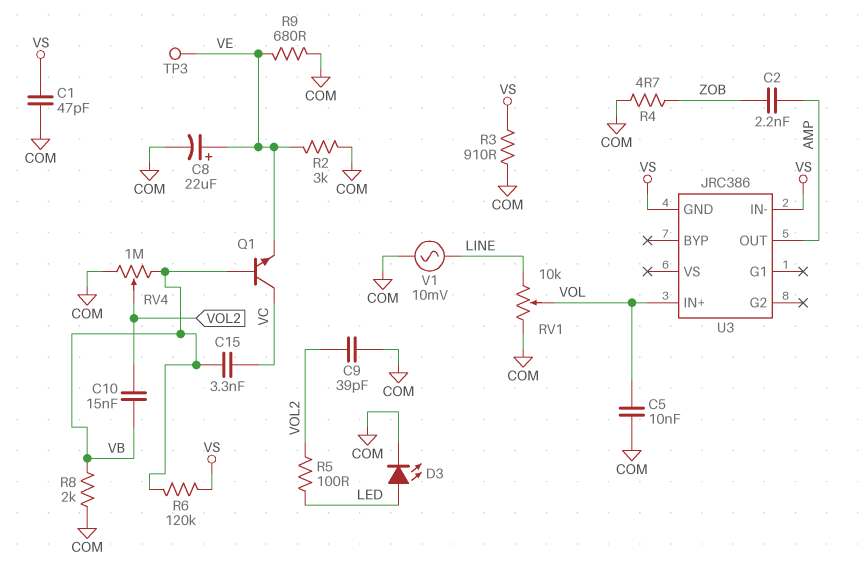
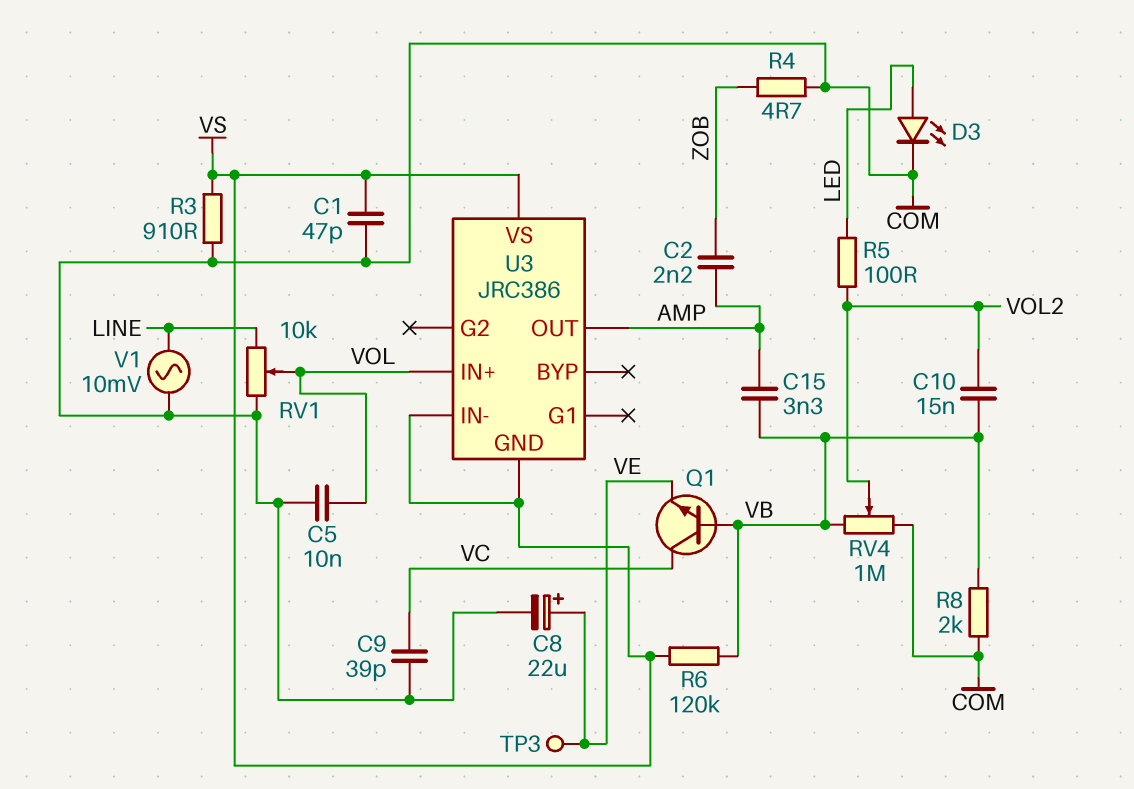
C9: 39pF (COM, VOL2) -> 39pF (COM, VC)
C15: 3.3nF (VB, VC) -> 3.3nF (AMP, VB)
R2: 3k (COM, VE) -> none
R9: 680 (COM, VE) -> none
U3 pin VS: none -> VS

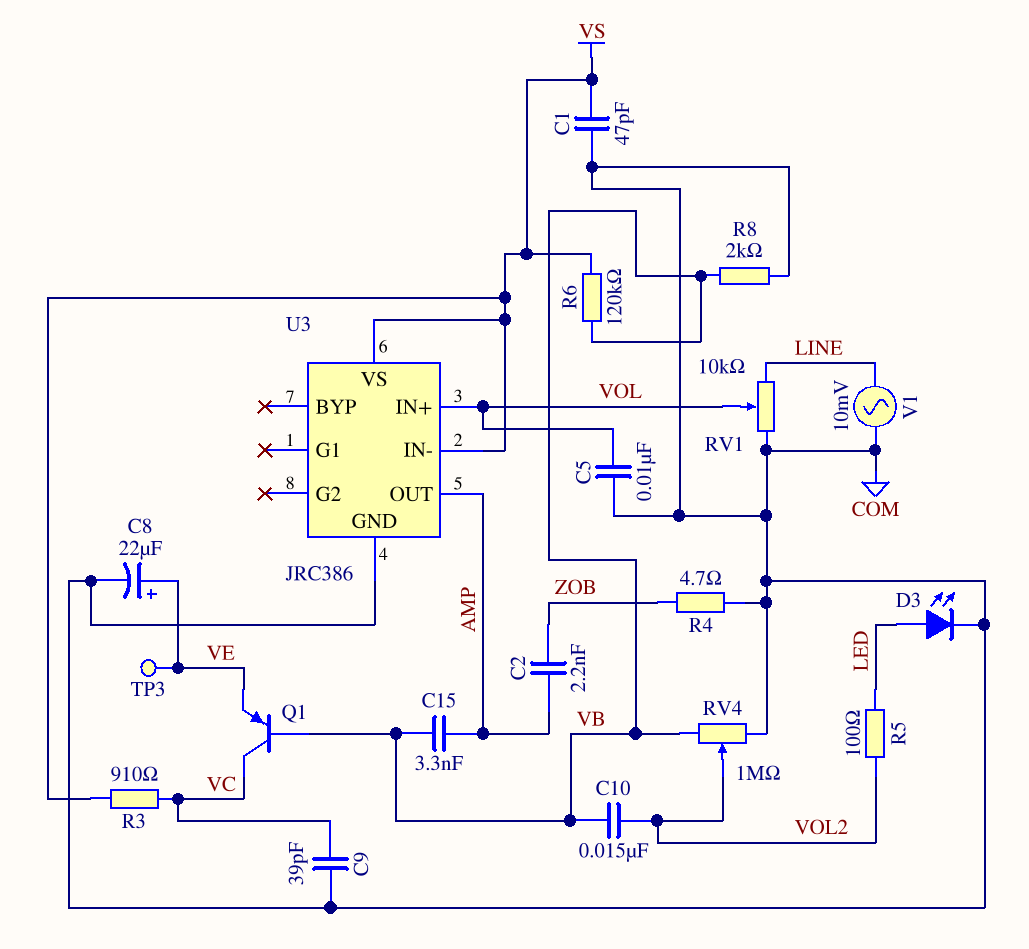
Q1: NPN (B VB, C VC, E VE) -> PNP (B VB, C VC, E VE)
R3: 910 (COM, VS) -> 910 (VC, VS)
U3 pin GND: VS -> COM

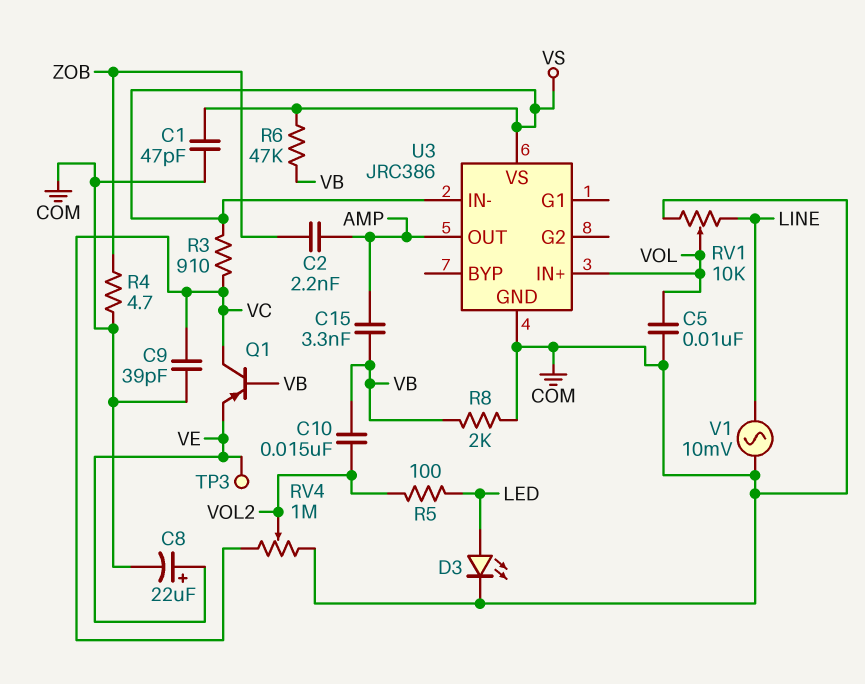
R6: 120k (VB, VS) -> 47k (VB, VS)
RV4: 1M (COM, VB, wiper VOL2) -> 1M (COM, VC, wiper VOL2)

